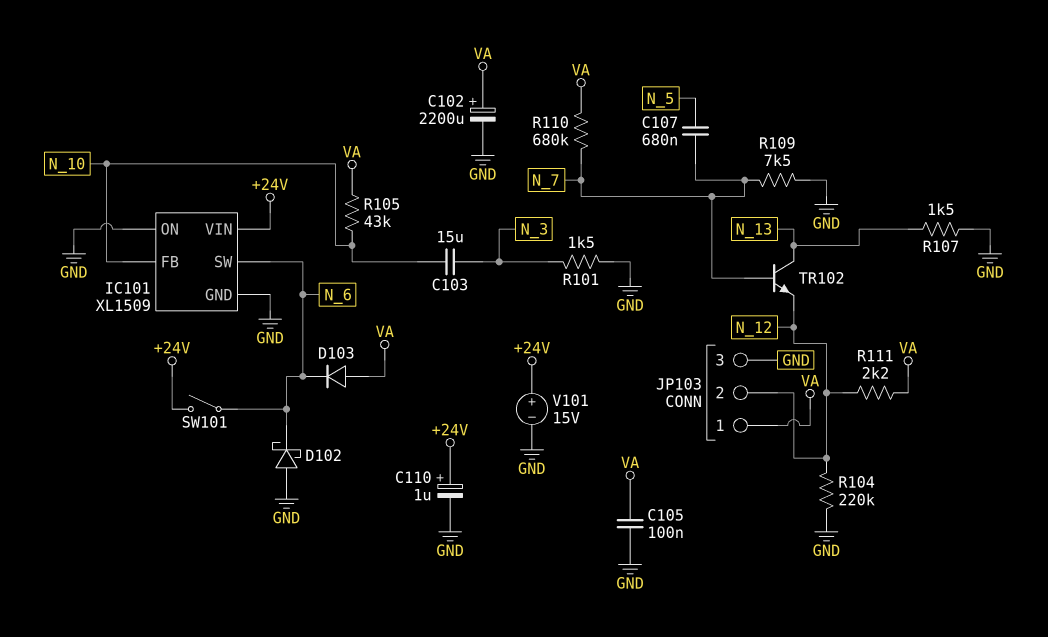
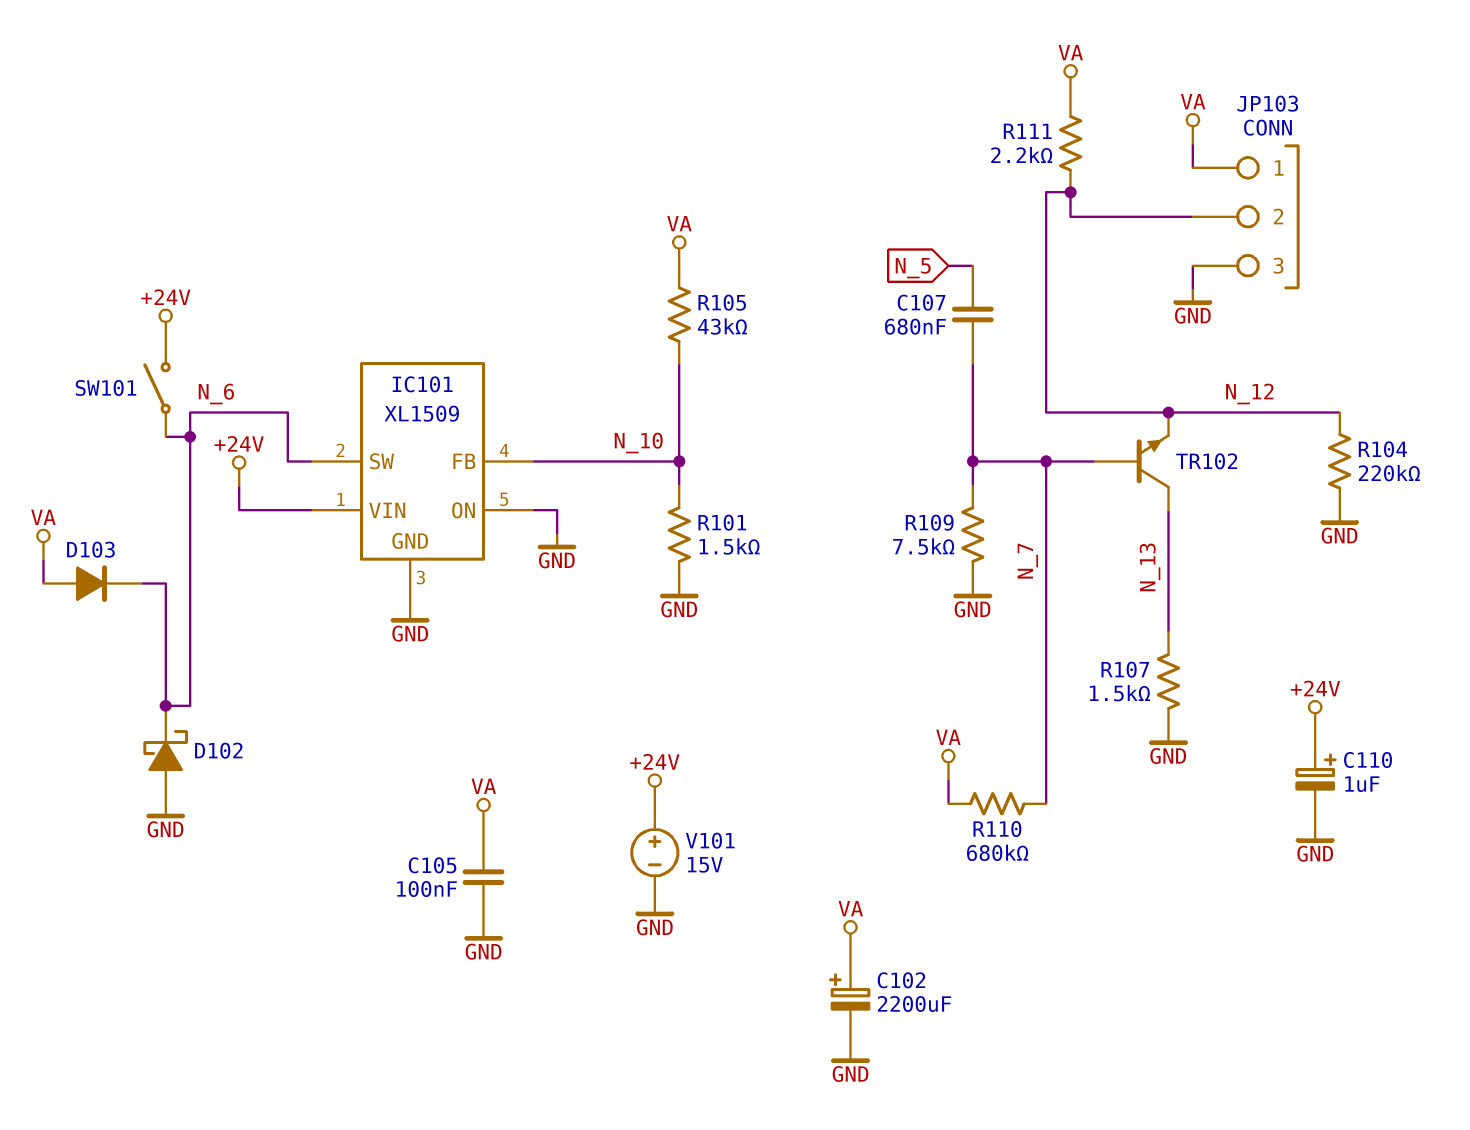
C103: 15uF (N_3, N_10) -> none
R101: 1.5k (GND, N_3) -> 1.5k (GND, N_10)

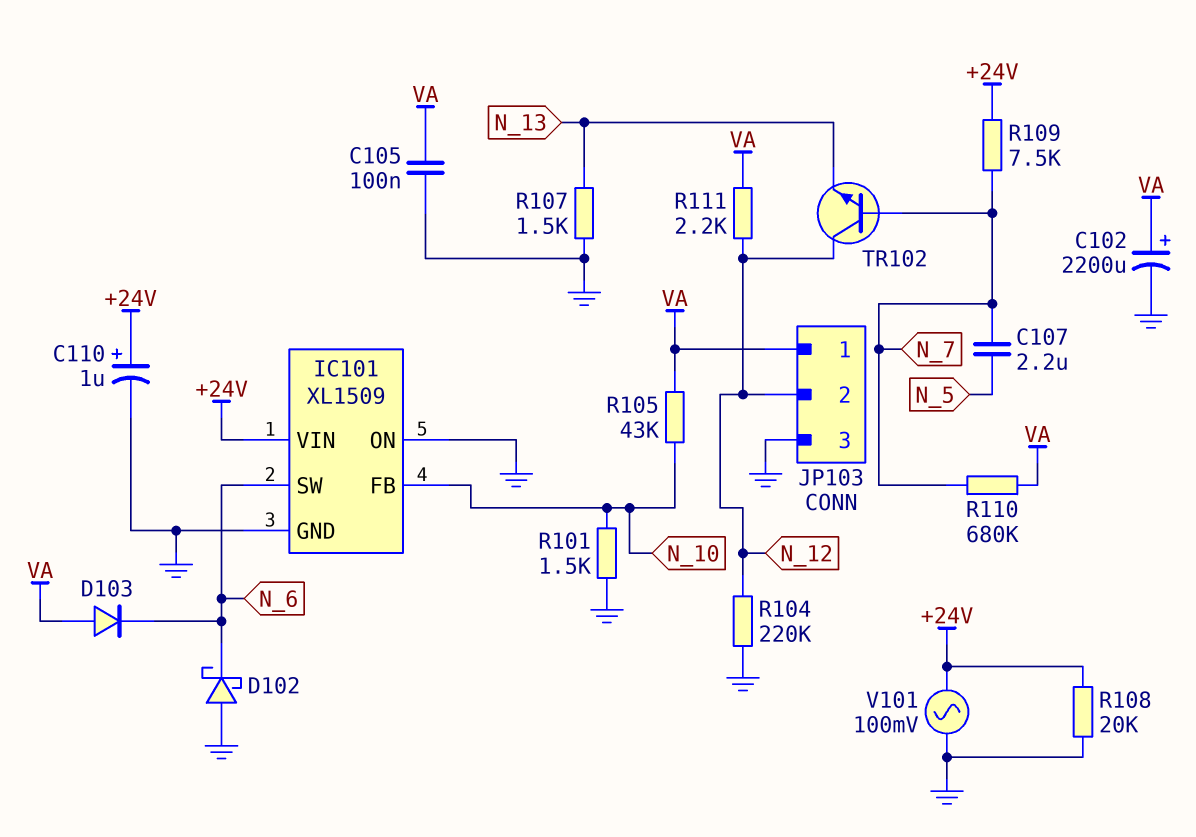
C107: 680nF (N_5, N_7) -> 2.2uF (N_5, N_7)
R108: none -> 20k (+24V, GND)
R109: 7.5k (GND, N_7) -> 7.5k (+24V, N_7)
SW101: switch (+24V, N_6) -> none
TR102: NPN (B N_7, C N_13, E N_12) -> NPN (B N_7, C N_12, E N_13)
V101: 15V (plus +24V, minus GND) -> AC 100mV (+24V, GND)

